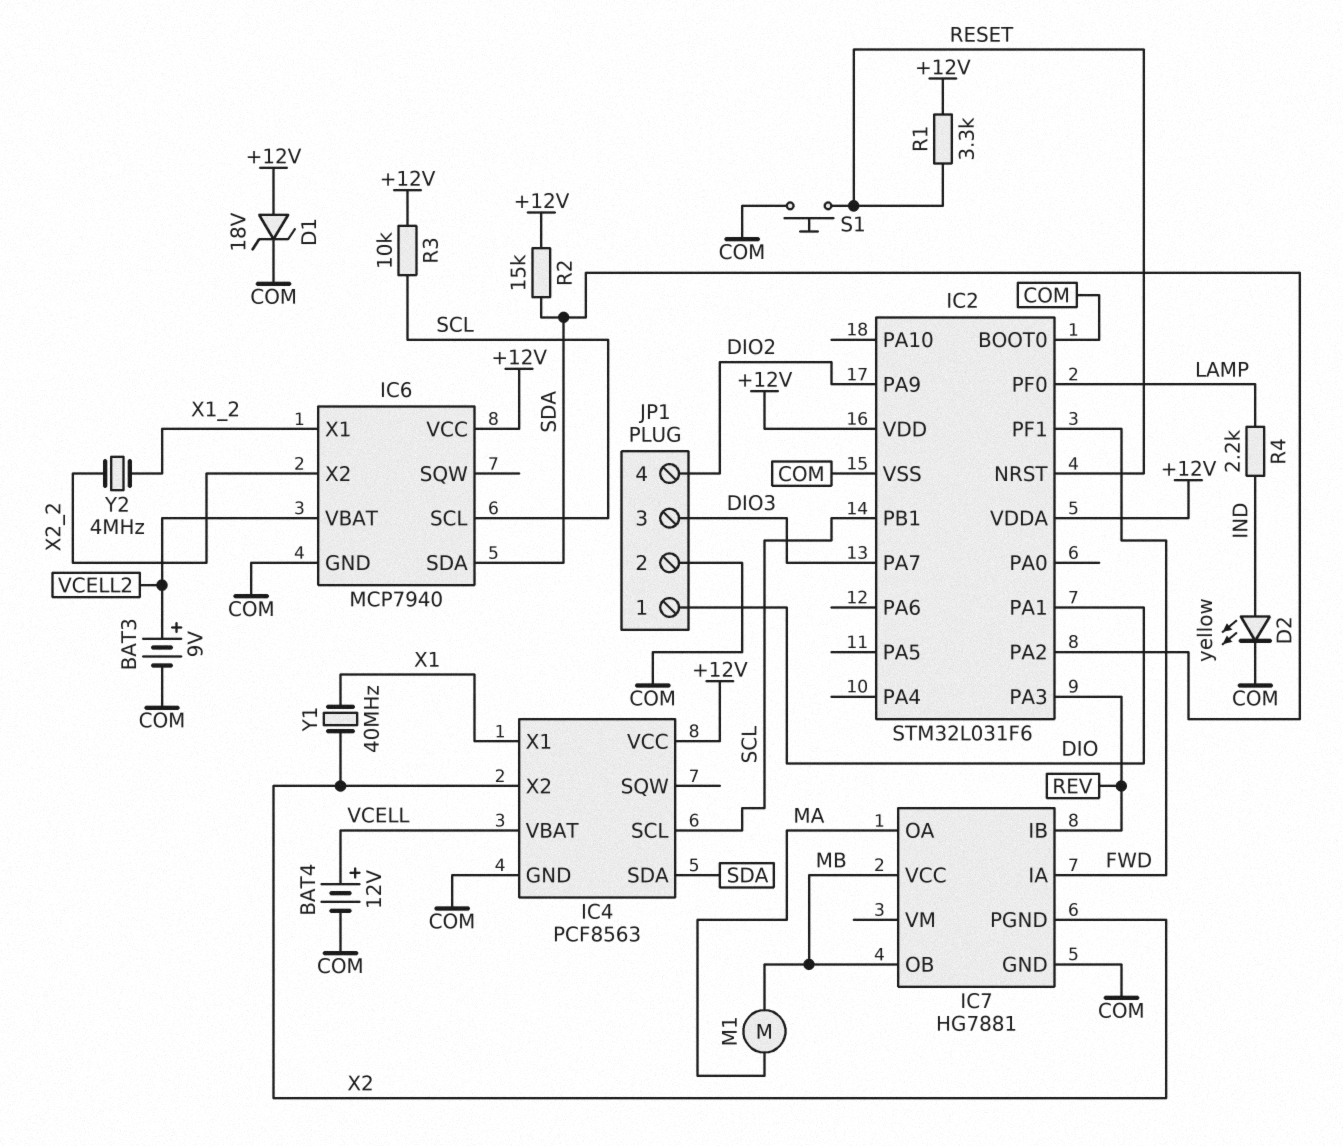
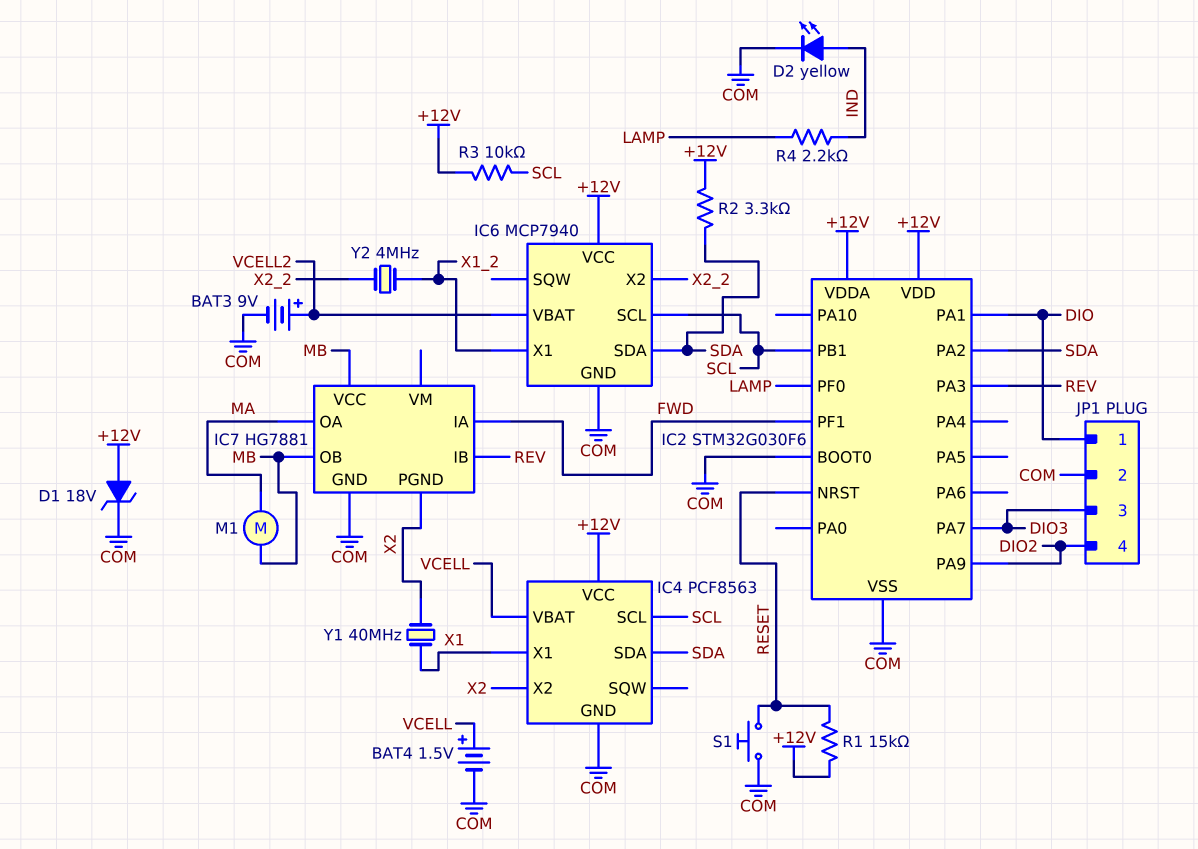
BAT4: 12V (plus VCELL, minus COM) -> 1.5V (plus VCELL, minus COM)
IC2: STM32L031F6 -> STM32G030F6
R1: 3.3k (+12V, RESET) -> 15k (+12V, RESET)
R2: 15k (+12V, SDA) -> 3.3k (+12V, SDA)

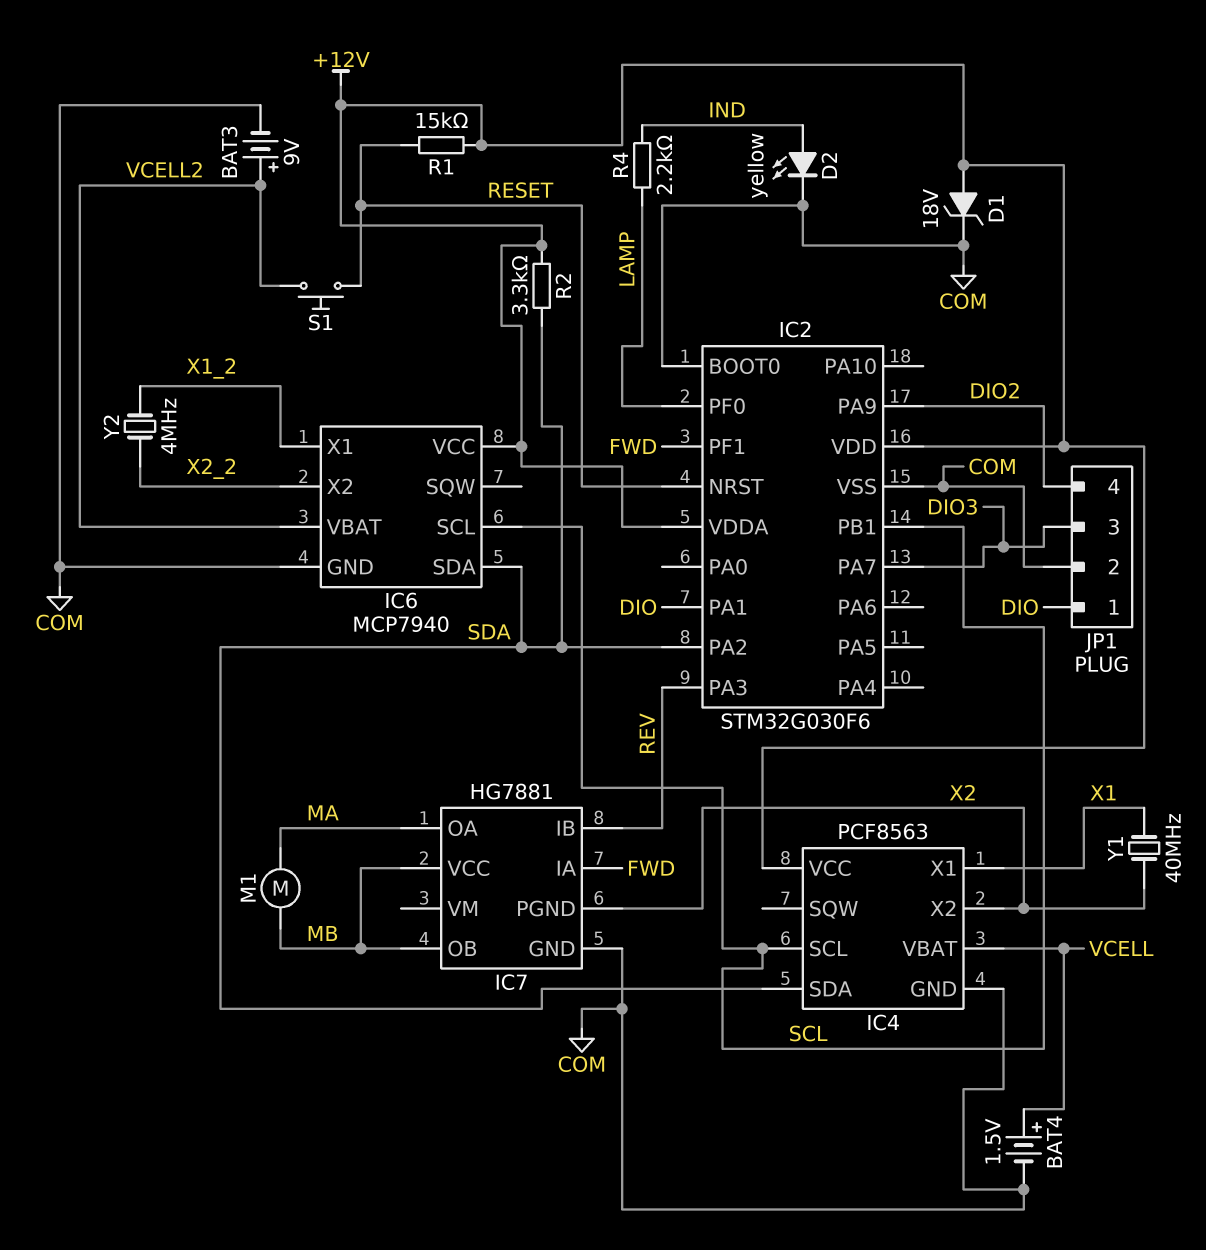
R3: 10k (+12V, SCL) -> none
S1: button (COM, RESET) -> button (RESET, VCELL2)

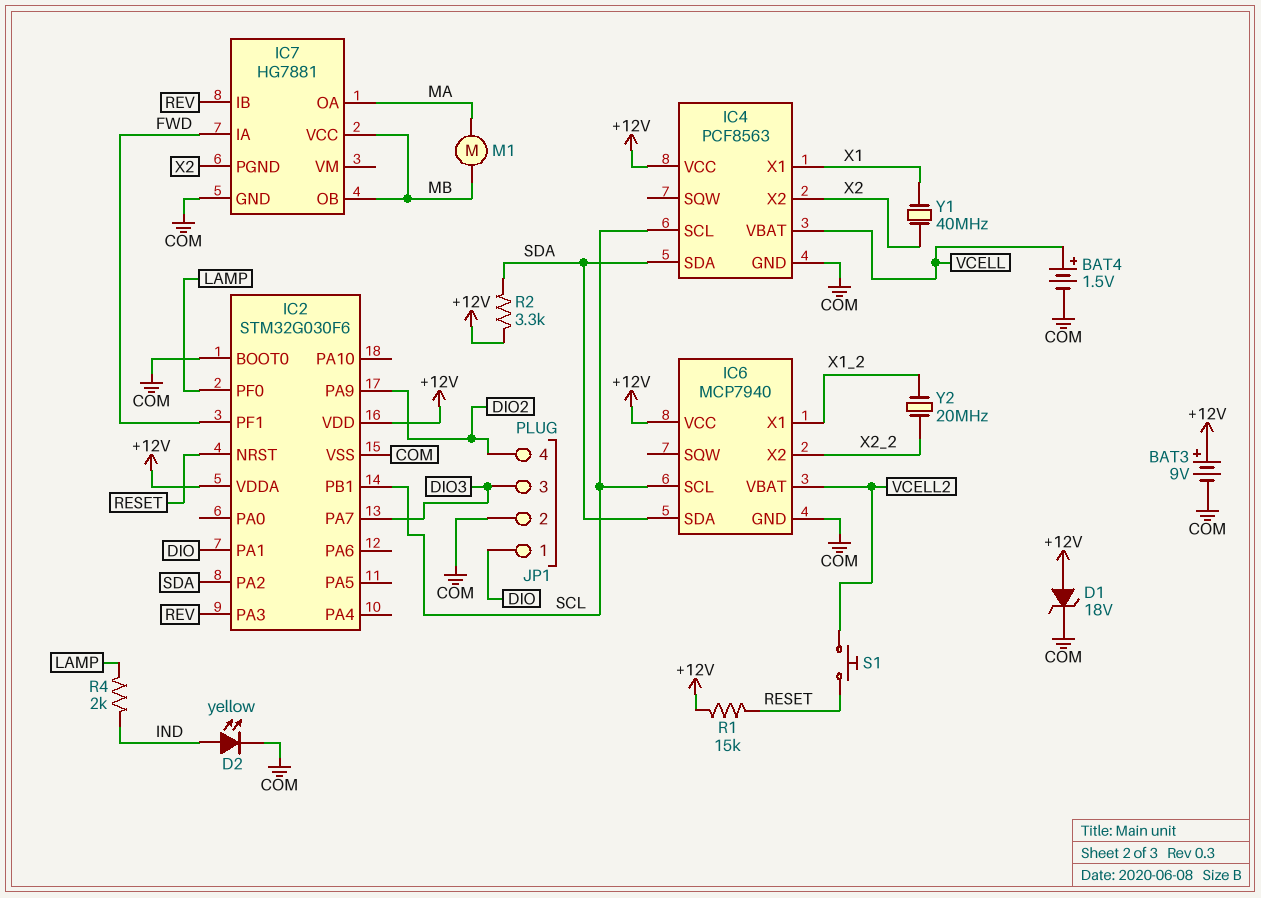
BAT3: 9V (plus VCELL2, minus COM) -> 9V (plus +12V, minus COM)
R4: 2.2k (IND, LAMP) -> 2k (IND, LAMP)
Y2: 4MHz (X1_2, X2_2) -> 20MHz (X1_2, X2_2)

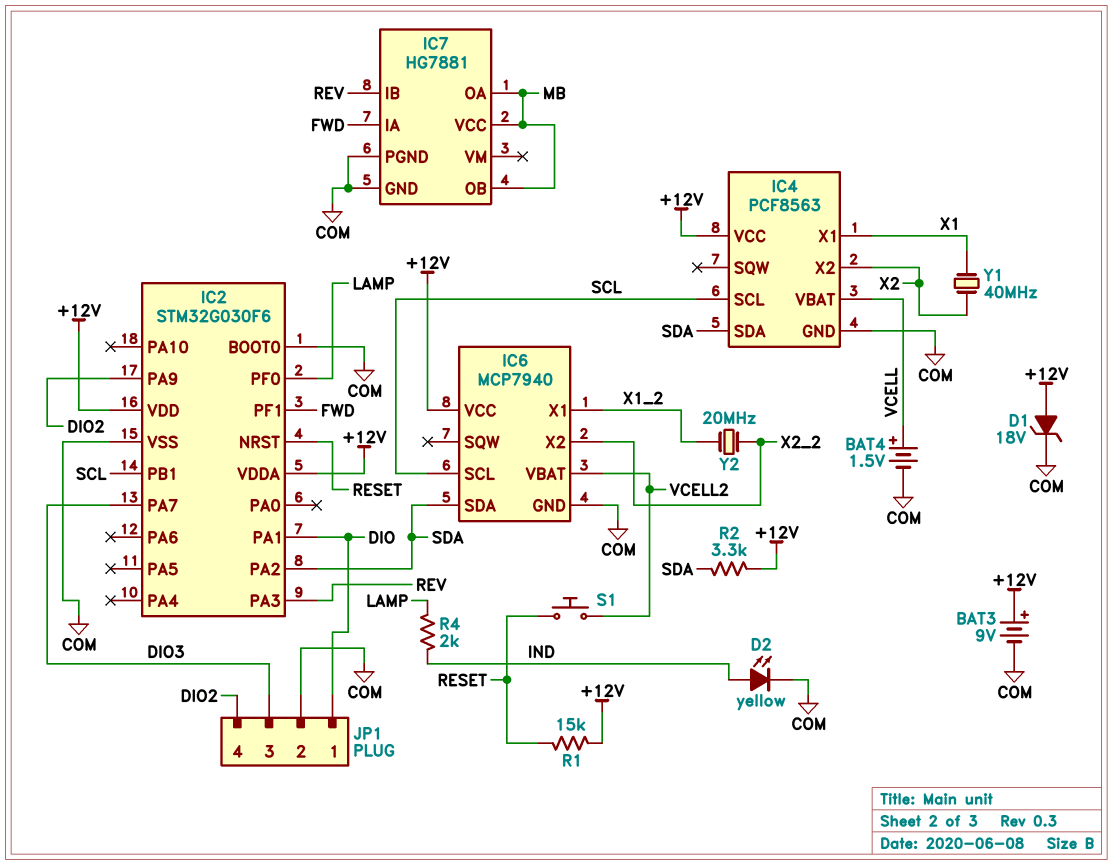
IC7 pin OA: MA -> MB
IC7 pin PGND: X2 -> COM
M1: motor (MA, MB) -> none

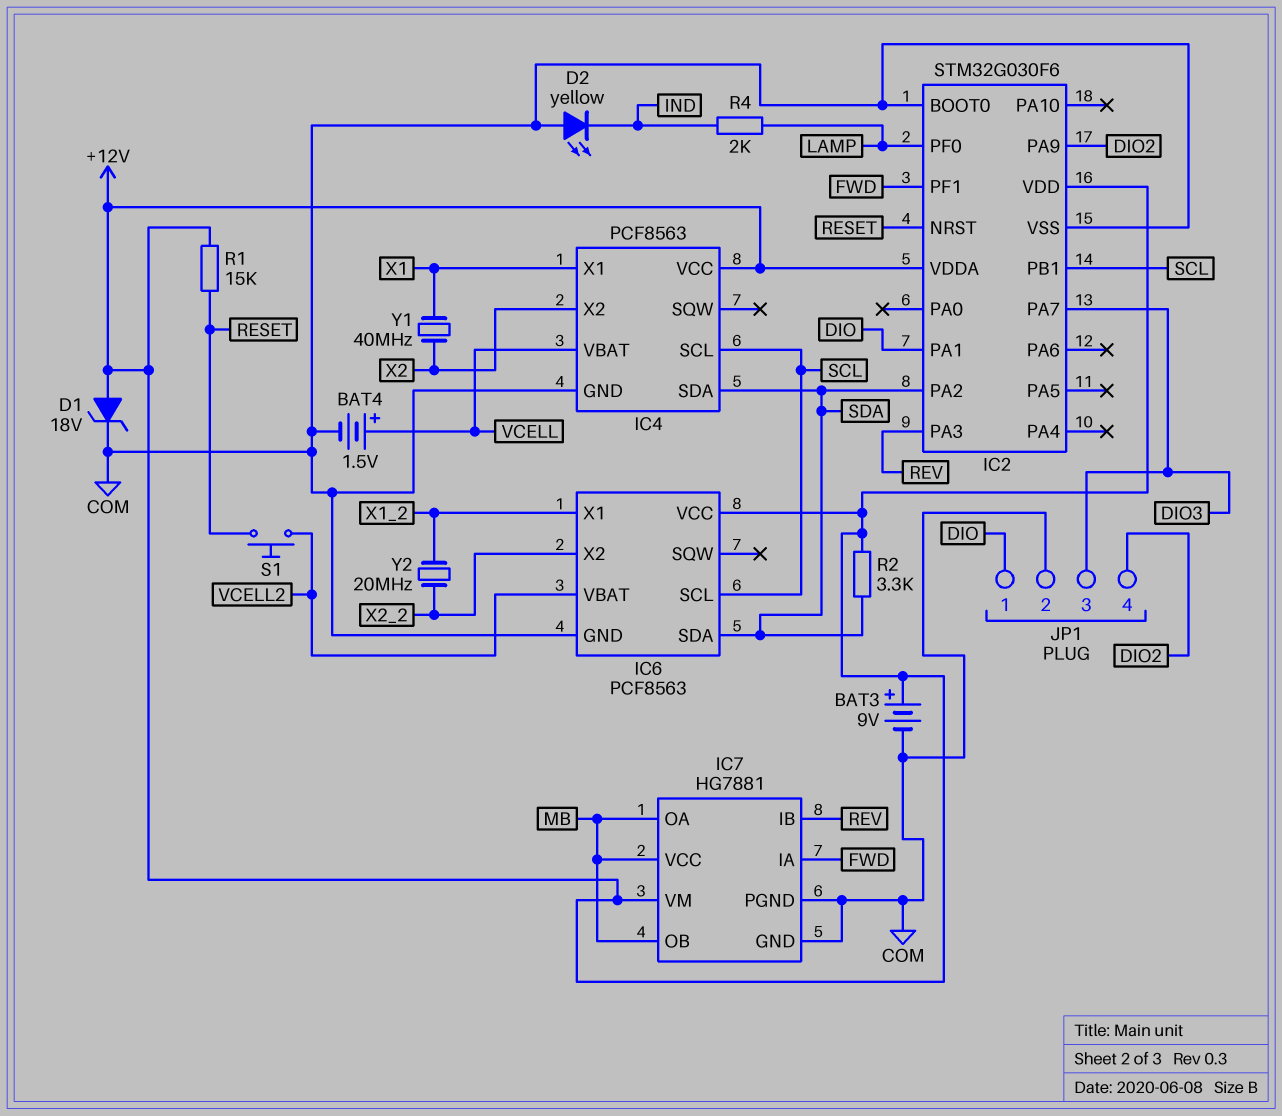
D2: LED yellow (A IND, K COM) -> LED yellow (A COM, K IND)
IC6: MCP7940 -> PCF8563
IC7 pin VM: none -> +12V

